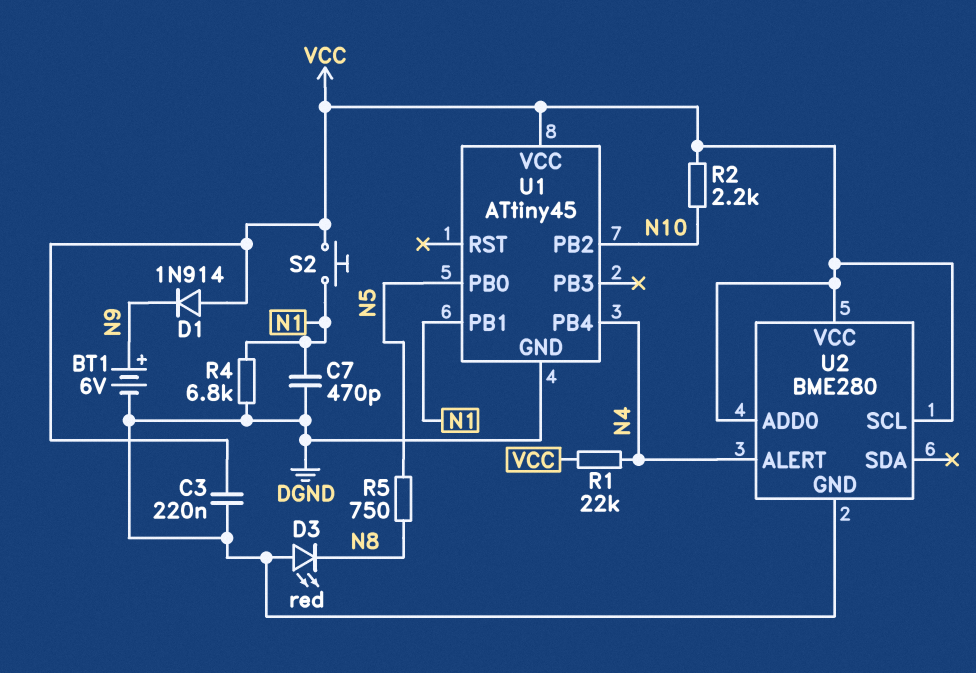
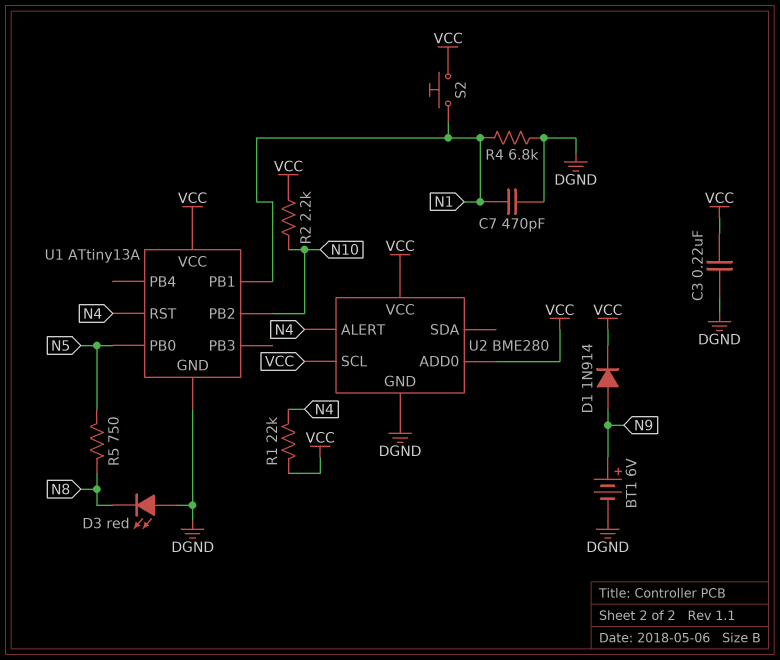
D1: diode 1N914 (A VCC, K N9) -> diode 1N914 (A N9, K VCC)
U1: ATtiny45 -> ATtiny13A
U1 pin PB4: N4 -> none
U1 pin RST: none -> N4

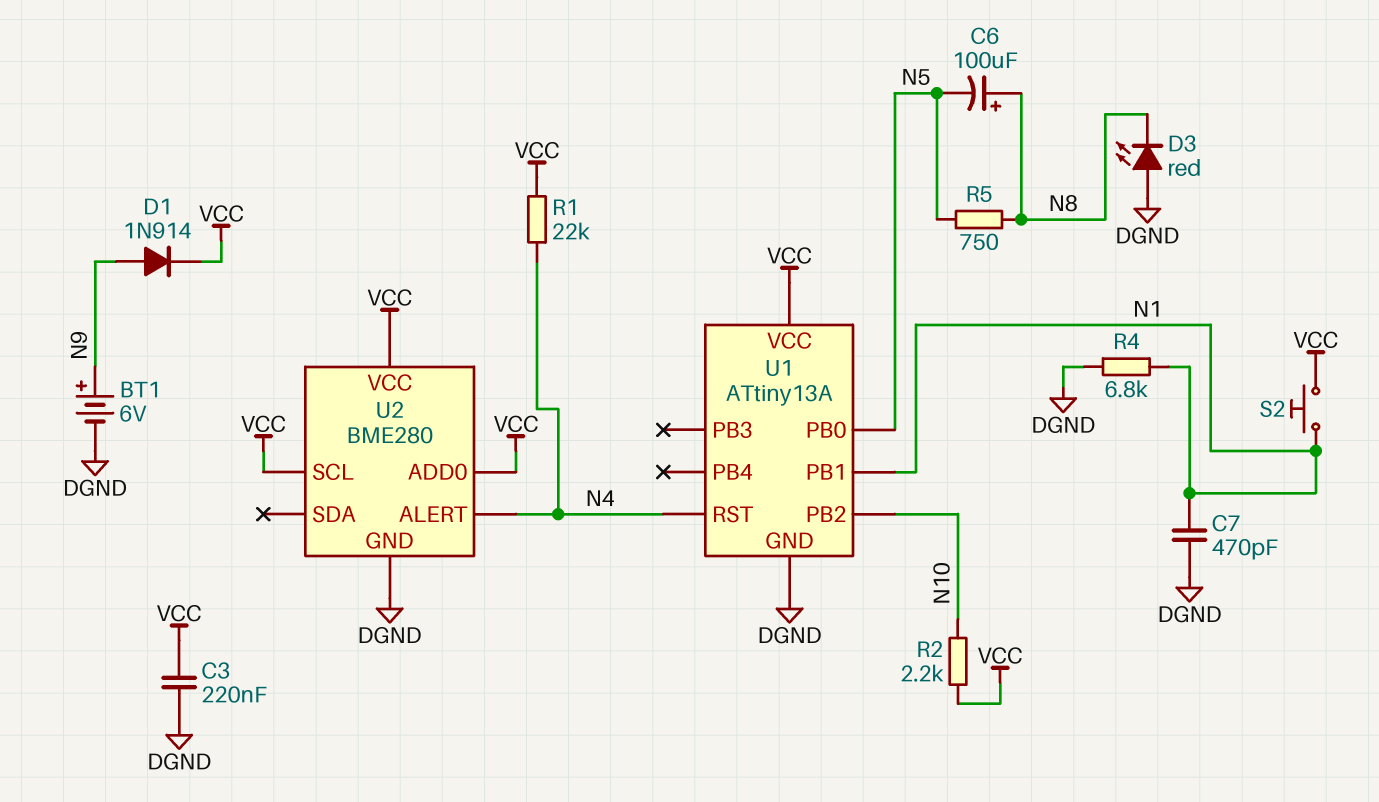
C6: none -> 100uF (plus N8, minus N5)

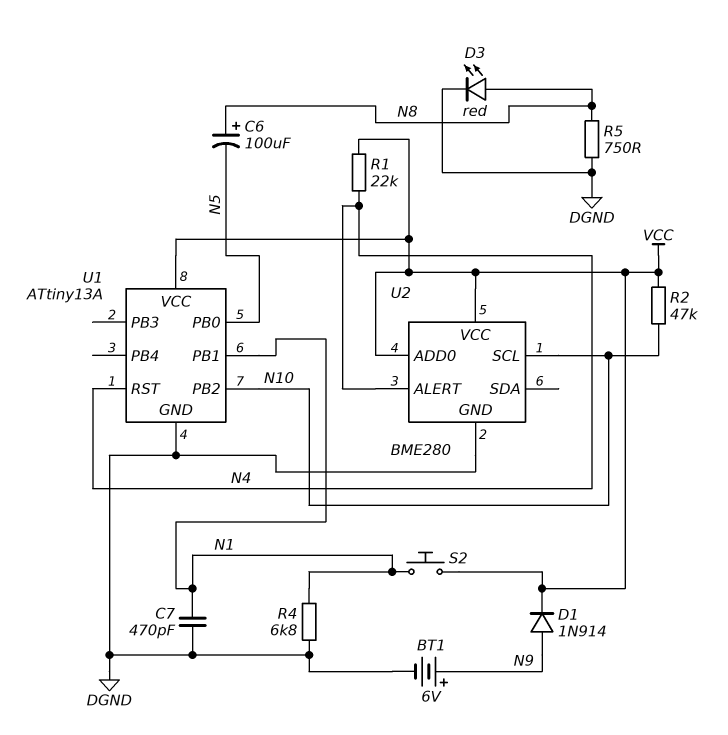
C3: 220nF (DGND, VCC) -> none
D3: LED red (A DGND, K N8) -> LED red (A N8, K DGND)
R2: 2.2k (N10, VCC) -> 47k (N10, VCC)
R5: 750 (N5, N8) -> 750 (DGND, N8)
U2 pin SCL: VCC -> N10

